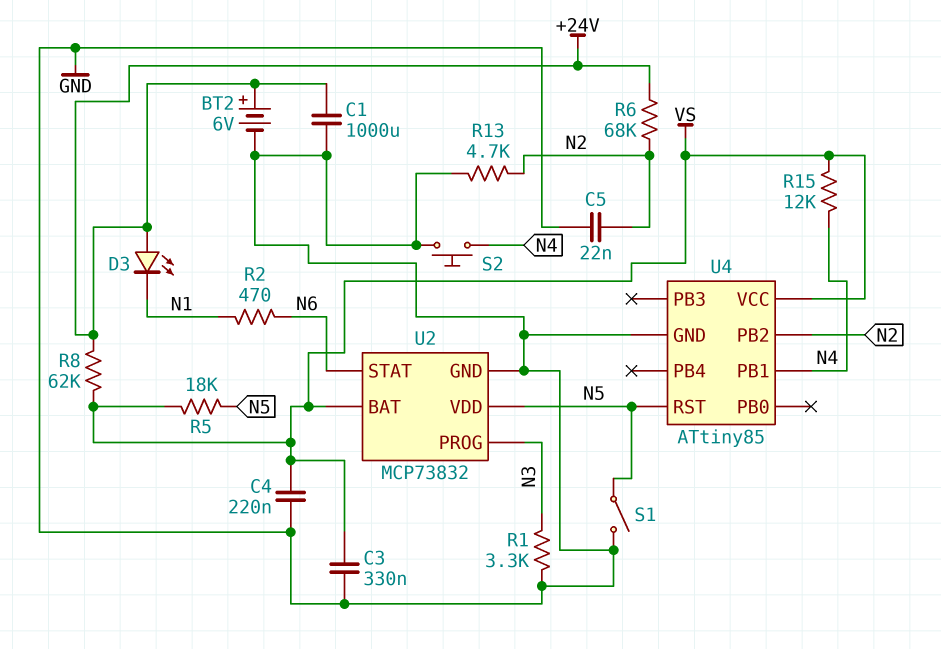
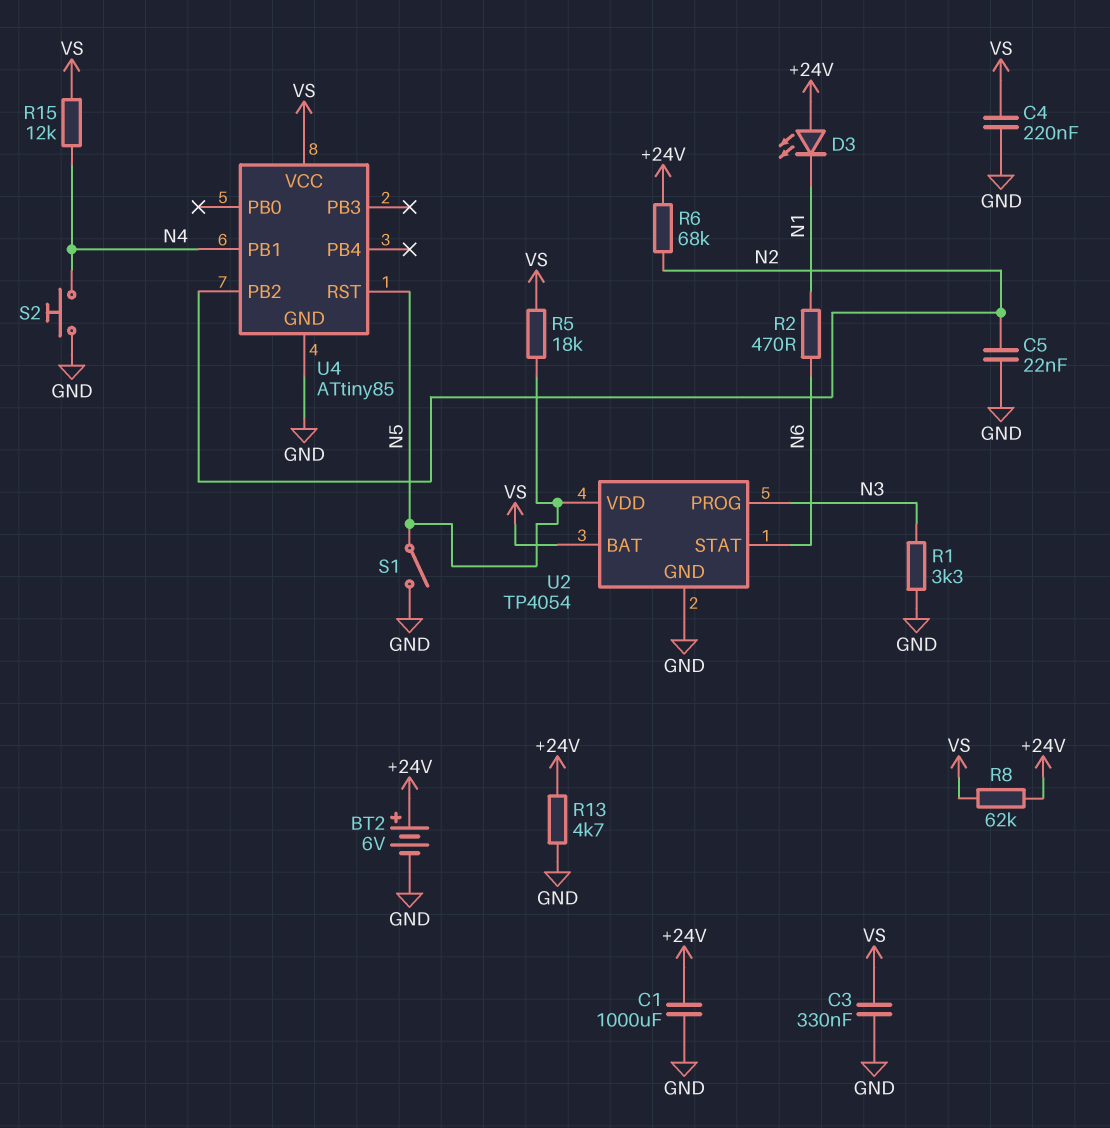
R13: 4.7k (GND, N2) -> 4.7k (+24V, GND)
U2: MCP73832 -> TP4054

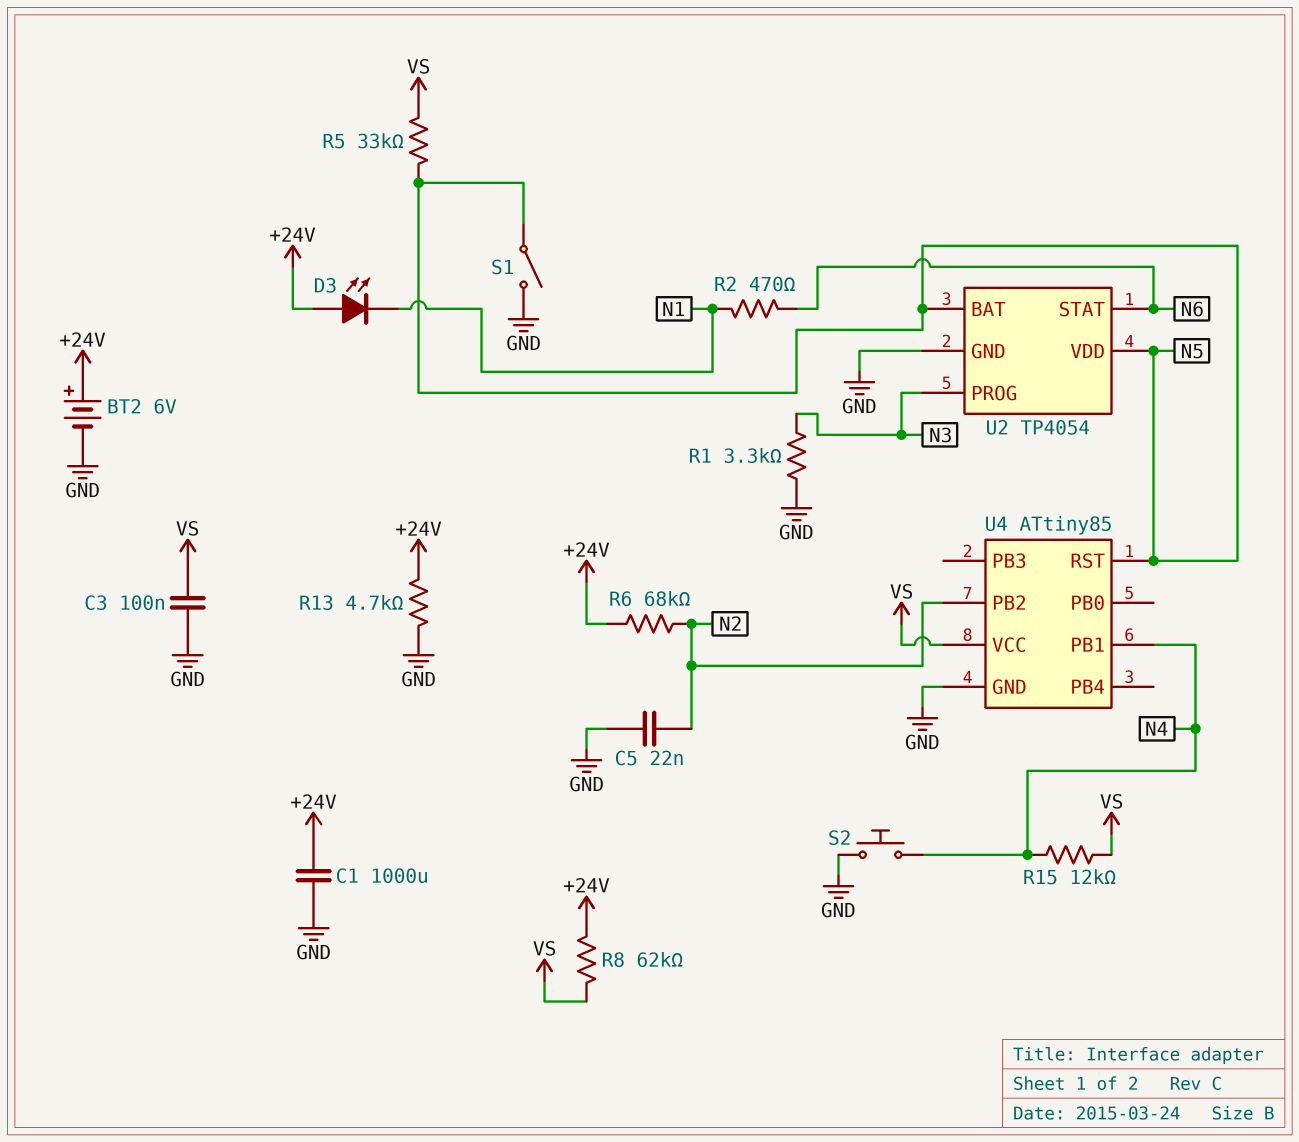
C3: 330nF (GND, VS) -> 100nF (GND, VS)
C4: 220nF (GND, VS) -> none
R5: 18k (N5, VS) -> 33k (N5, VS)
U2 pin BAT: VS -> N5

